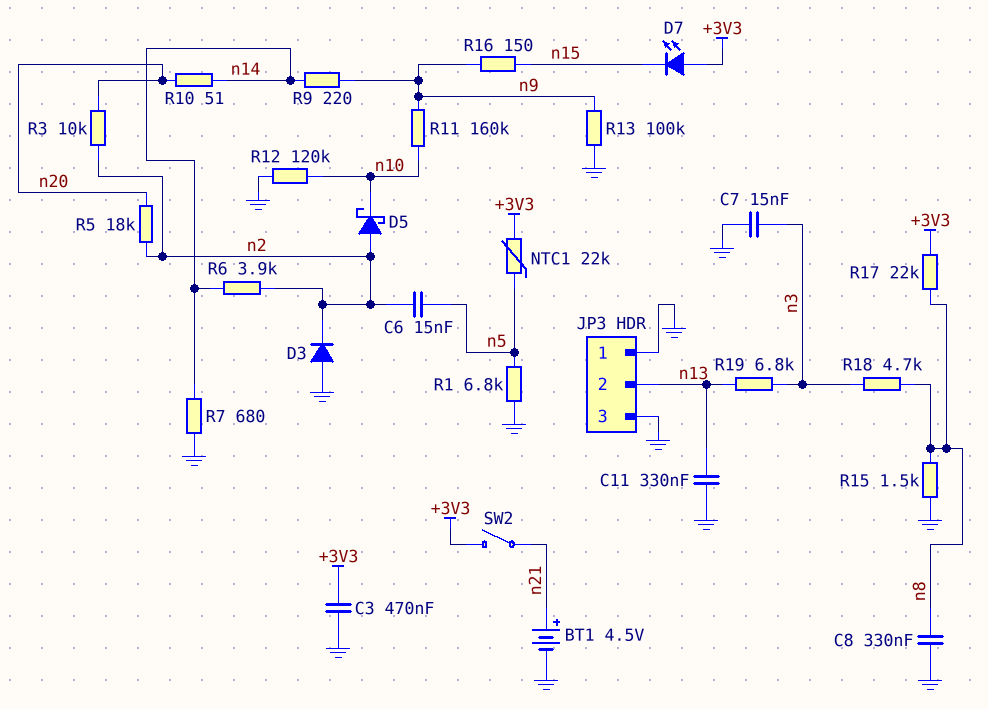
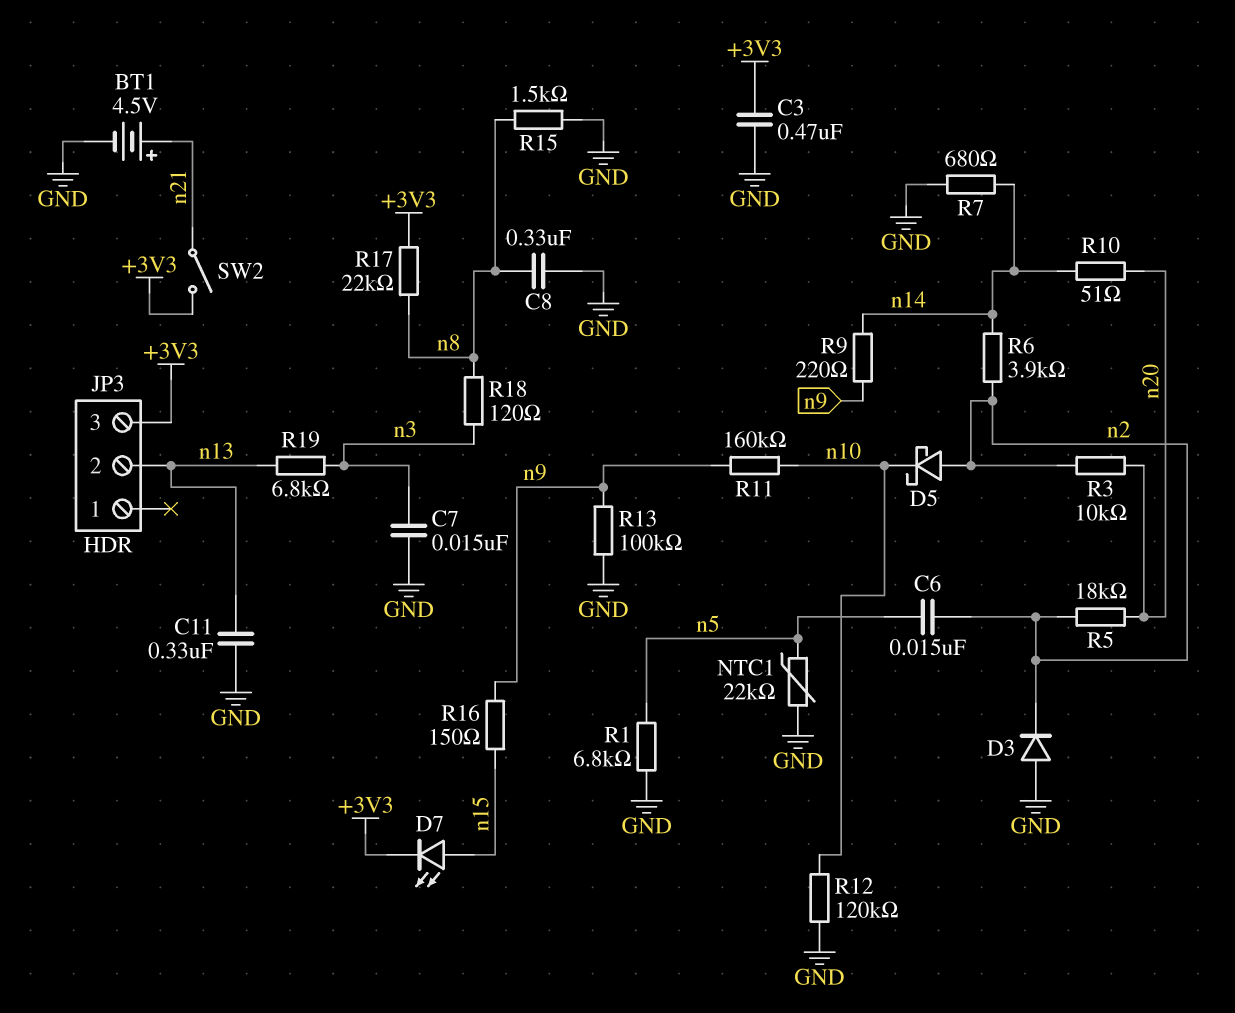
D7: LED (A +3V3, K n15) -> LED (A n15, K +3V3)
JP3 pin 1: GND -> none
JP3 pin 3: GND -> +3V3
NTC1: 22k (+3V3, n5) -> 22k (GND, n5)
R18: 4.7k (n3, n8) -> 120 (n3, n8)

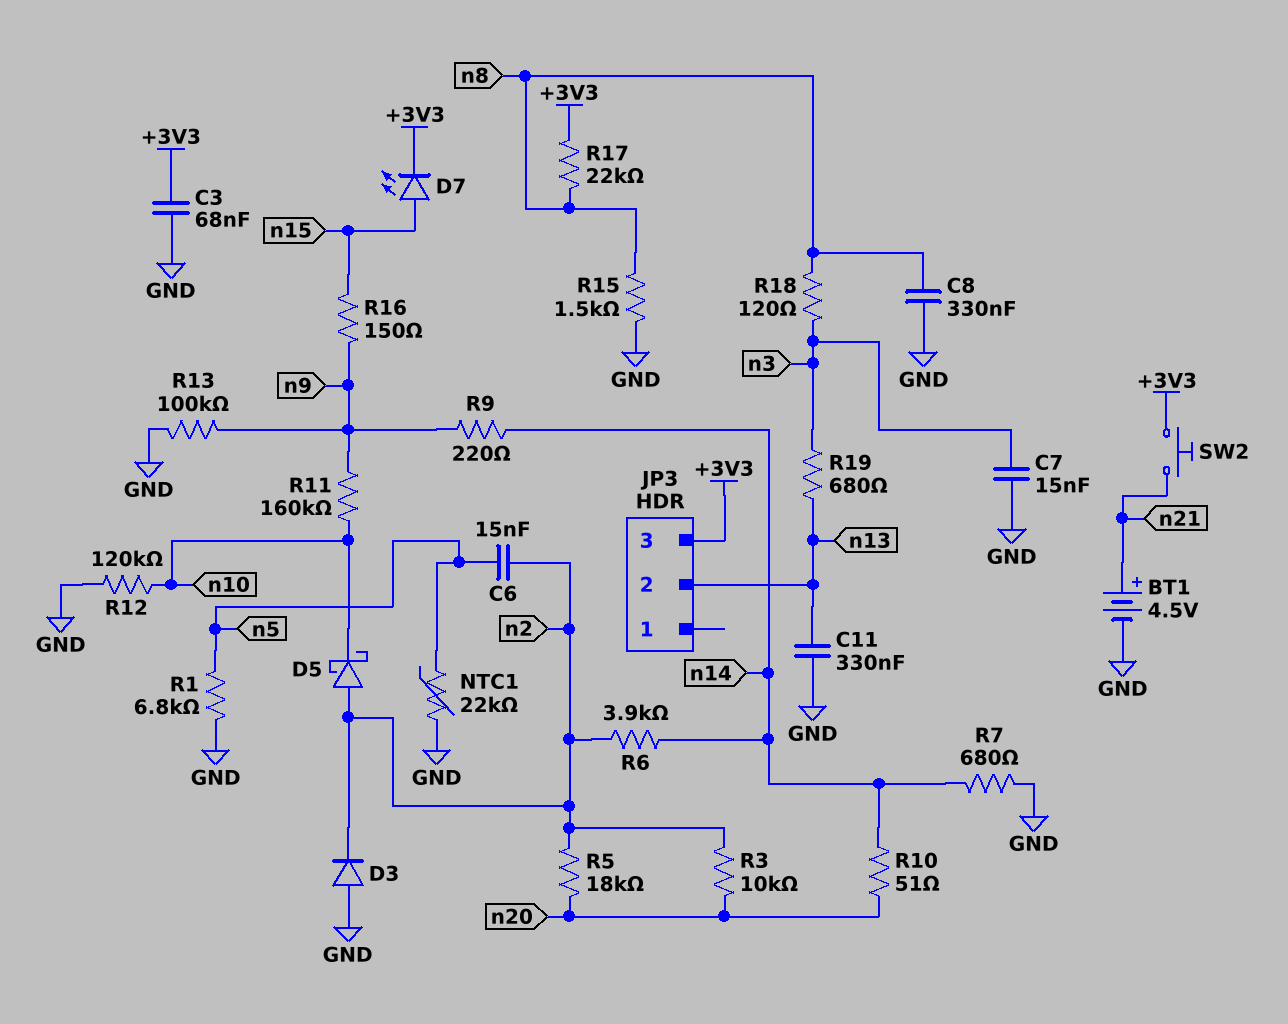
C3: 470nF (+3V3, GND) -> 68nF (+3V3, GND)
R19: 6.8k (n3, n13) -> 680 (n3, n13)
SW2: switch (+3V3, n21) -> button (+3V3, n21)

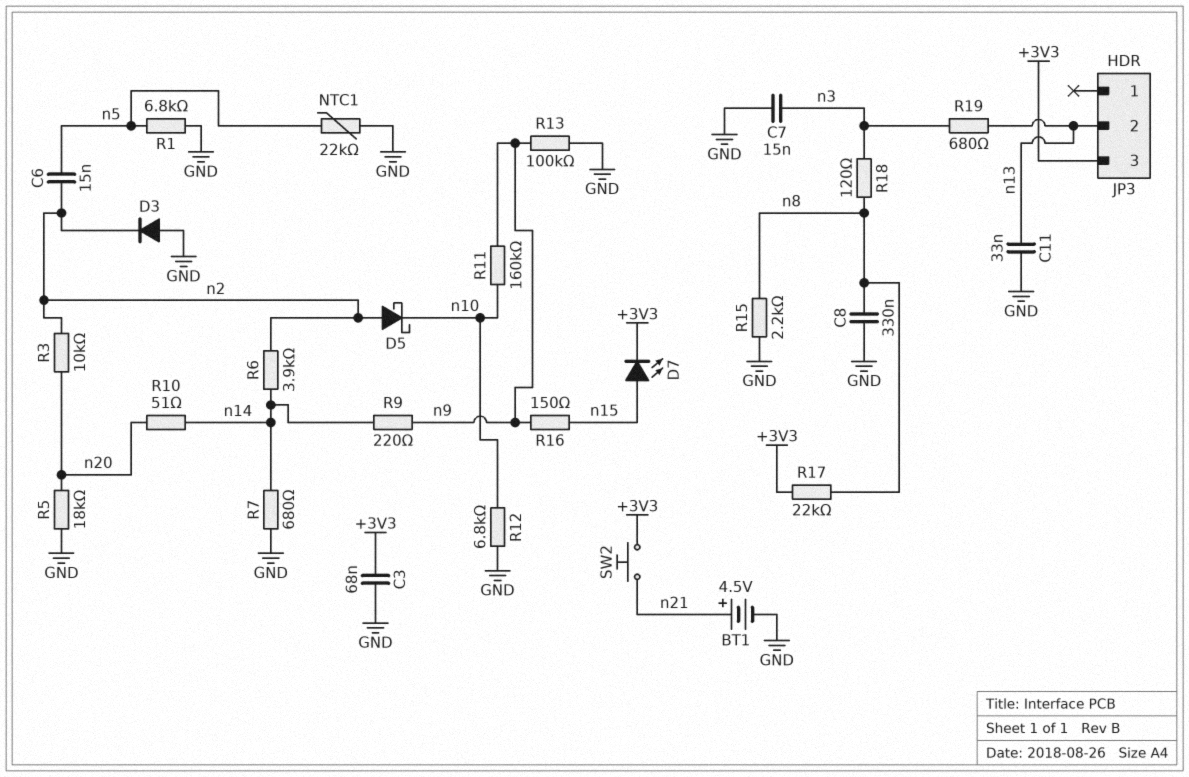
C11: 330nF (GND, n13) -> 33nF (GND, n13)
R5: 18k (n2, n20) -> 18k (GND, n20)
R12: 120k (GND, n10) -> 6.8k (GND, n10)
R15: 1.5k (GND, n8) -> 2.2k (GND, n8)

